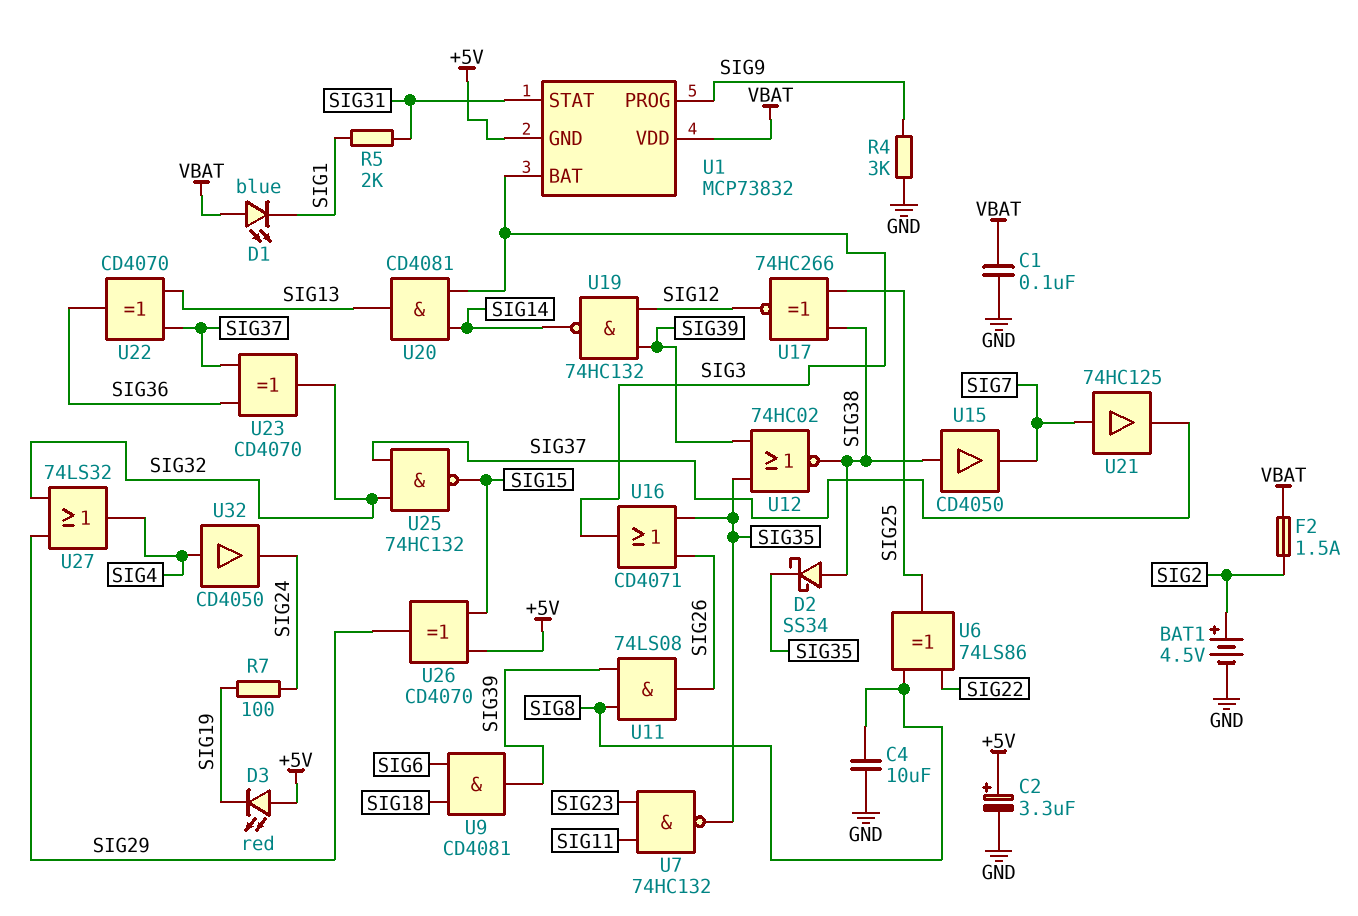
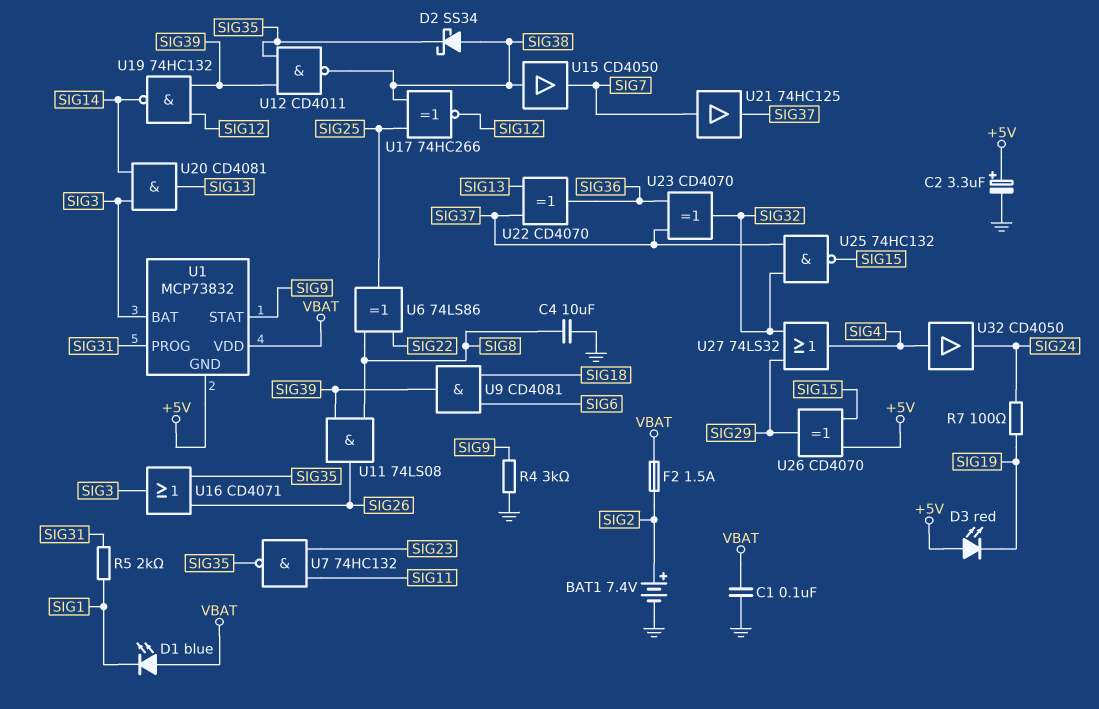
BAT1: 4.5V (plus SIG2, minus GND) -> 7.4V (plus SIG2, minus GND)
U1 pin PROG: SIG9 -> SIG31
U1 pin STAT: SIG31 -> SIG9
U12: NOR 74HC02 (in SIG35, in SIG39, out SIG38) -> NAND CD4011 (in SIG35, in SIG39, out SIG38)

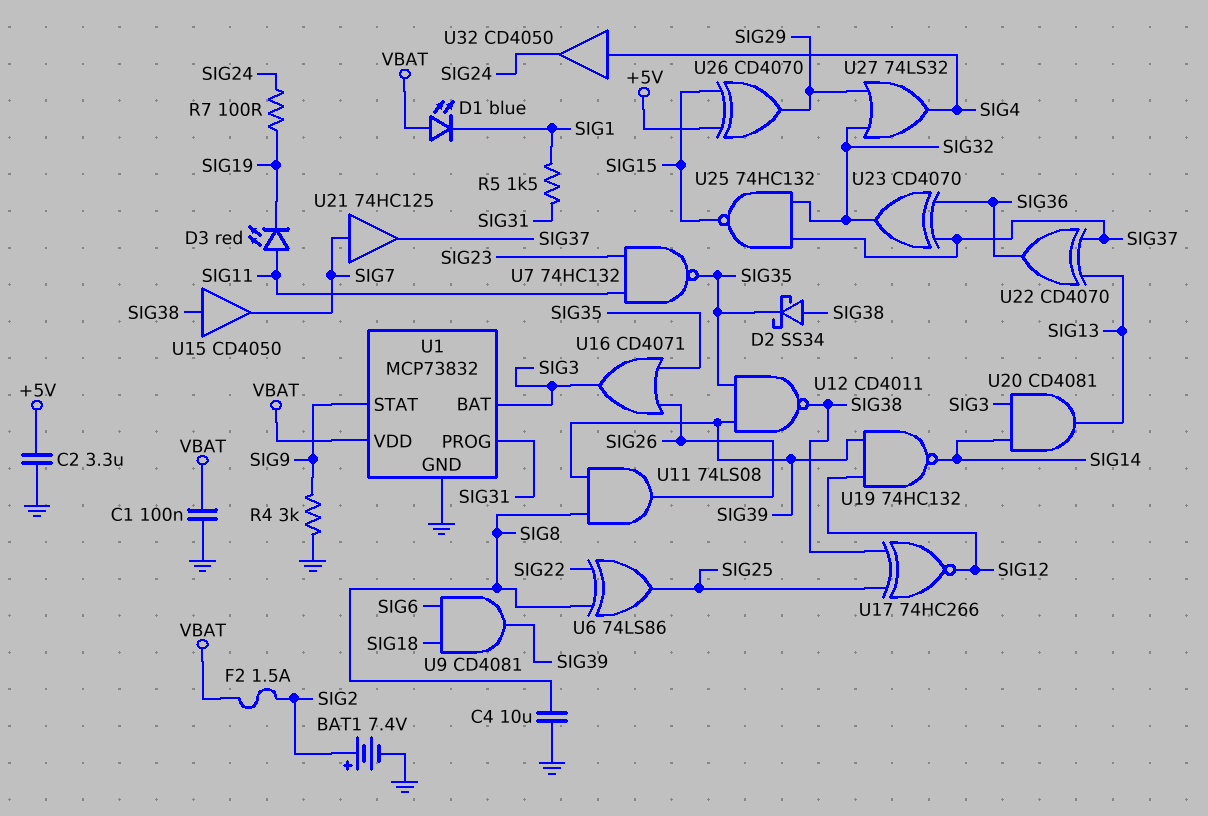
C2: 3.3uF (plus +5V, minus GND) -> 3.3uF (+5V, GND)
D3: LED red (A +5V, K SIG19) -> LED red (A SIG11, K SIG19)
R5: 2k (SIG1, SIG31) -> 1.5k (SIG1, SIG31)
U1 pin GND: +5V -> GND

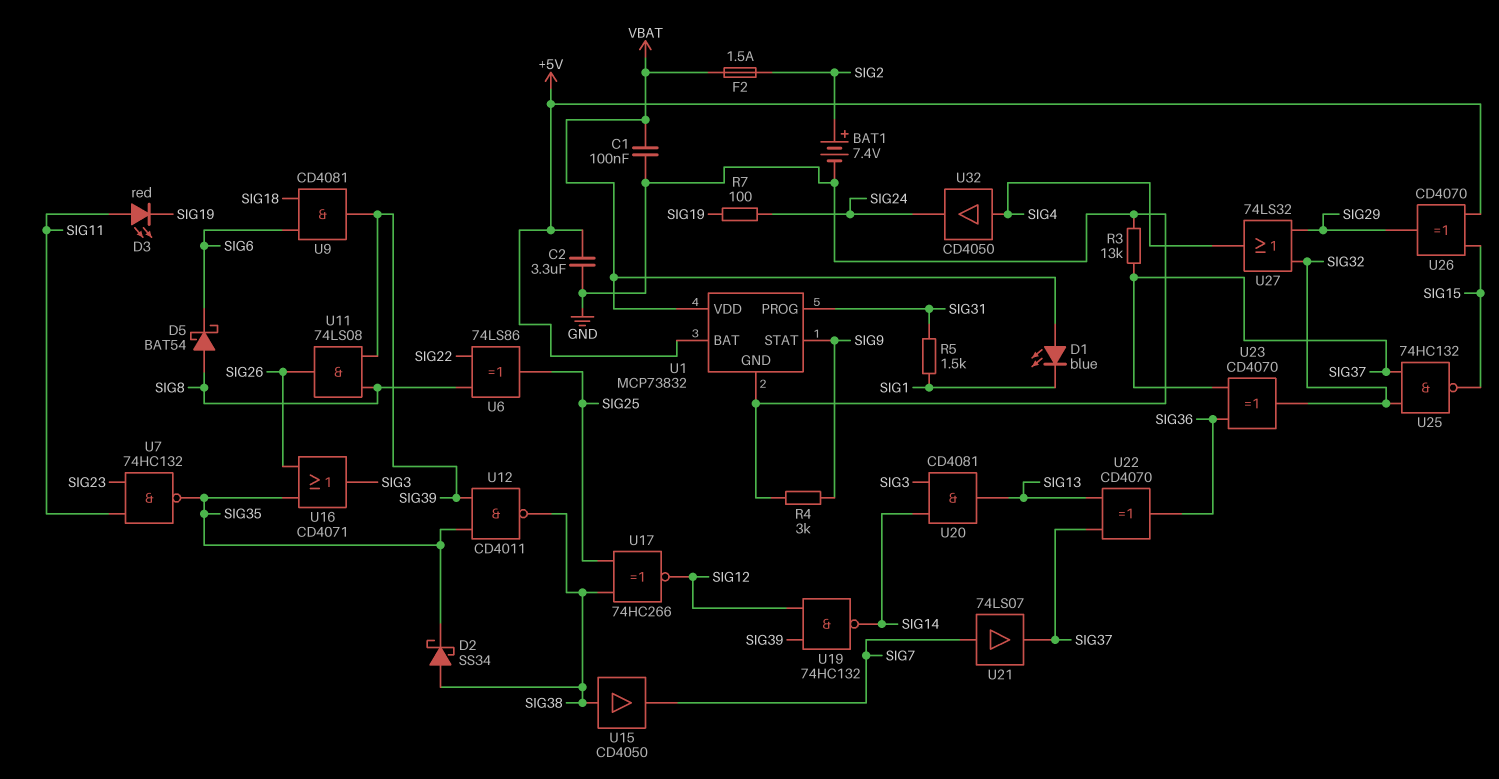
C4: 10uF (GND, SIG8) -> none
D5: none -> schottky BAT54 (A SIG8, K SIG6)
R3: none -> 13k (GND, SIG37)
U1 pin BAT: SIG3 -> +5V
U21: buffer 74HC125 (in SIG7, out SIG37) -> buffer 74LS07 (in SIG7, out SIG37)

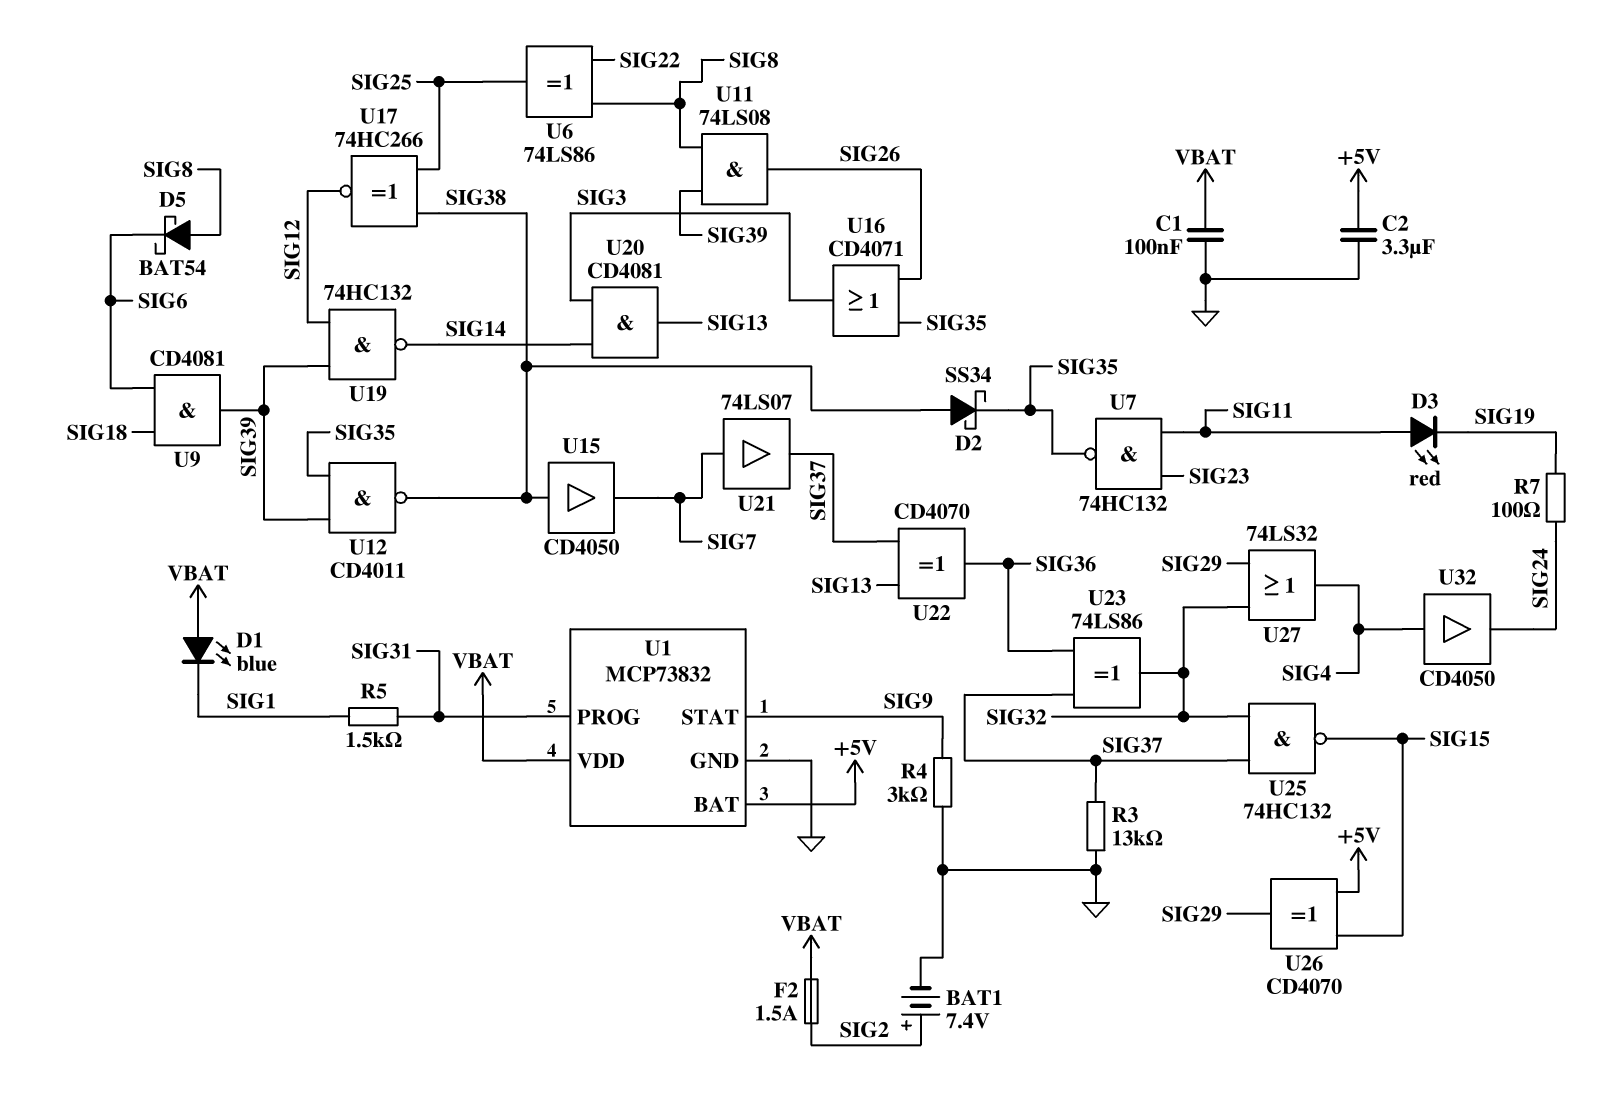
U23: XOR CD4070 (in SIG36, in SIG37, out SIG32) -> XOR 74LS86 (in SIG36, in SIG37, out SIG32)

